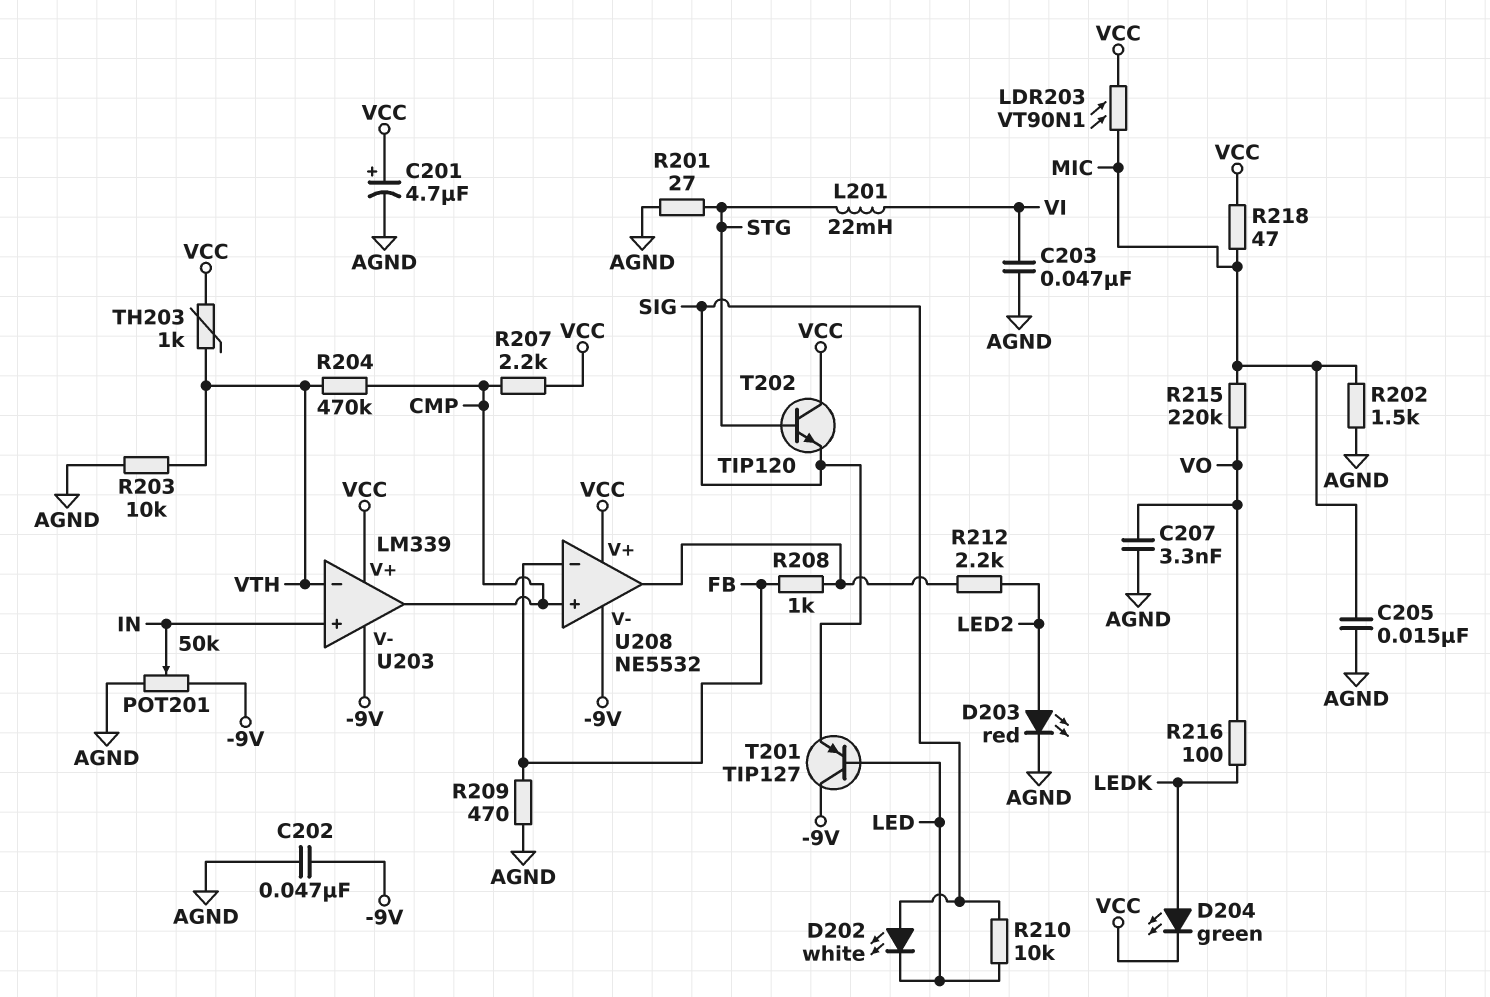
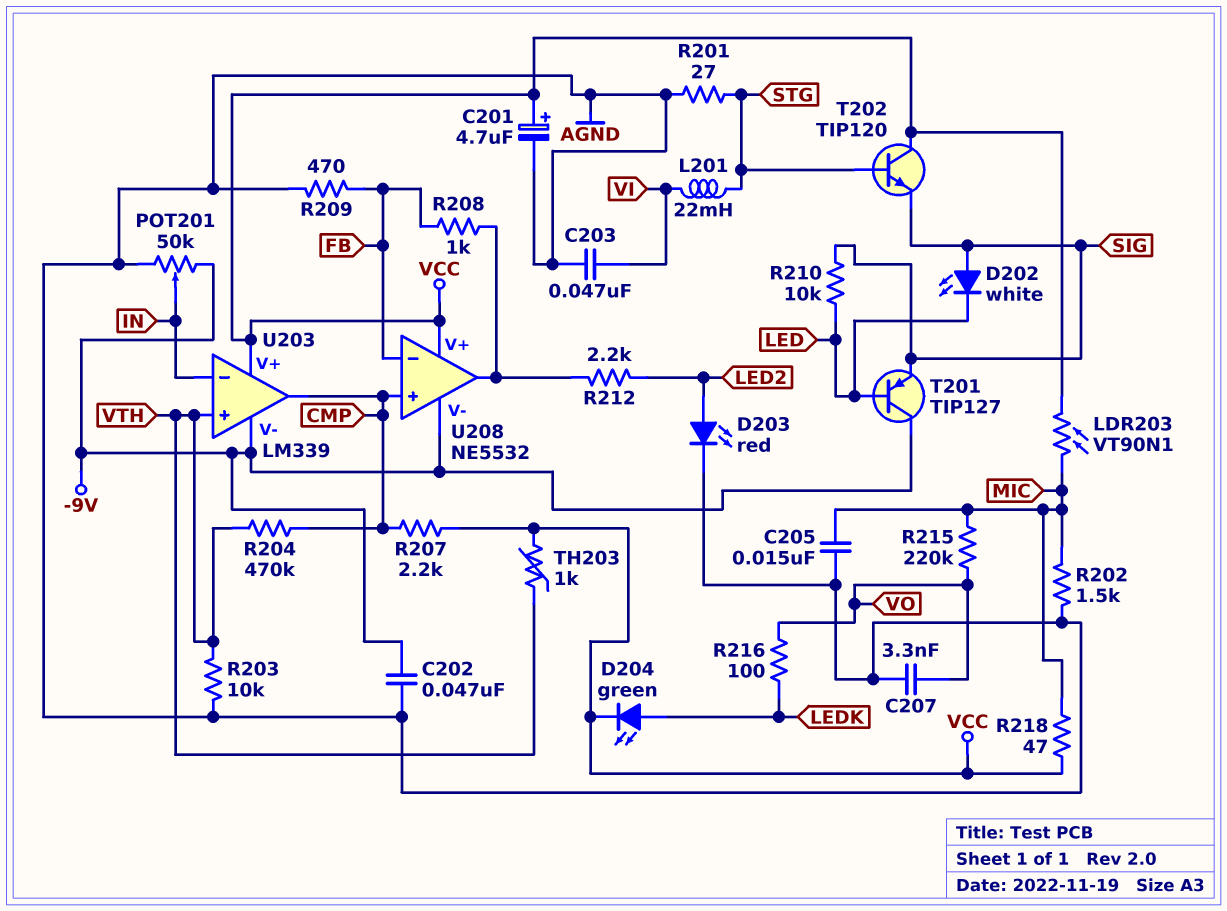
U203 pin in+: IN -> VTH
U203 pin in-: VTH -> IN

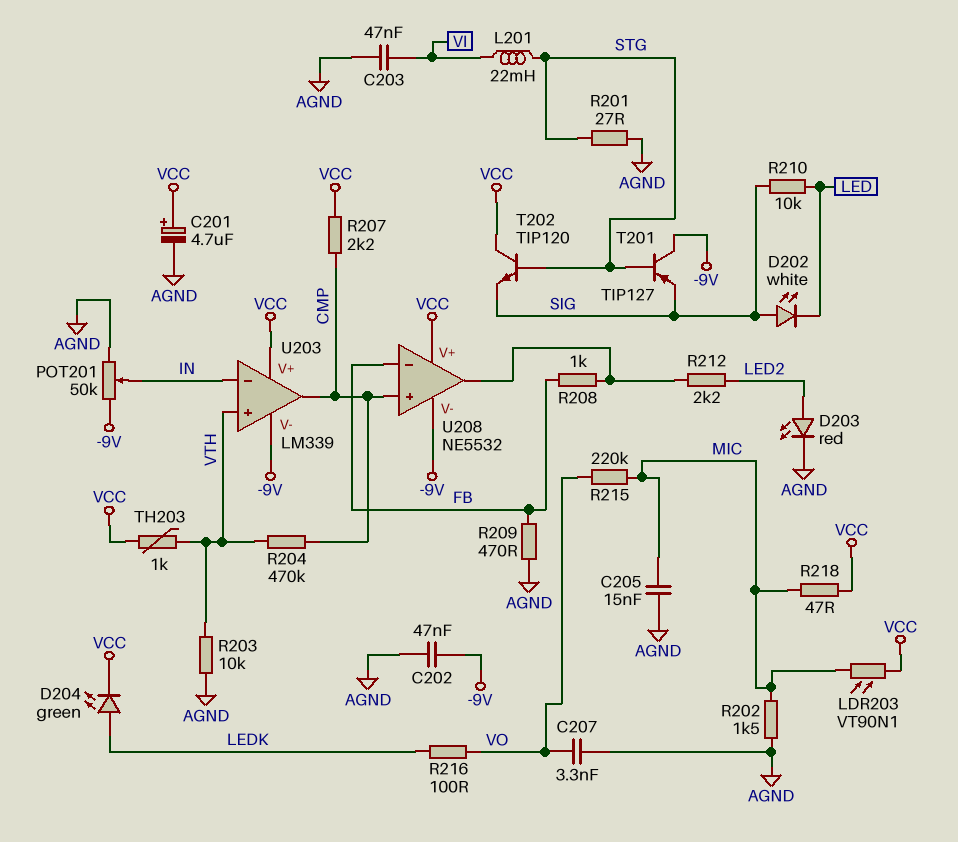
T201: PNP TIP127 (B LED, C -9V, E SIG) -> PNP TIP127 (B STG, C -9V, E SIG)

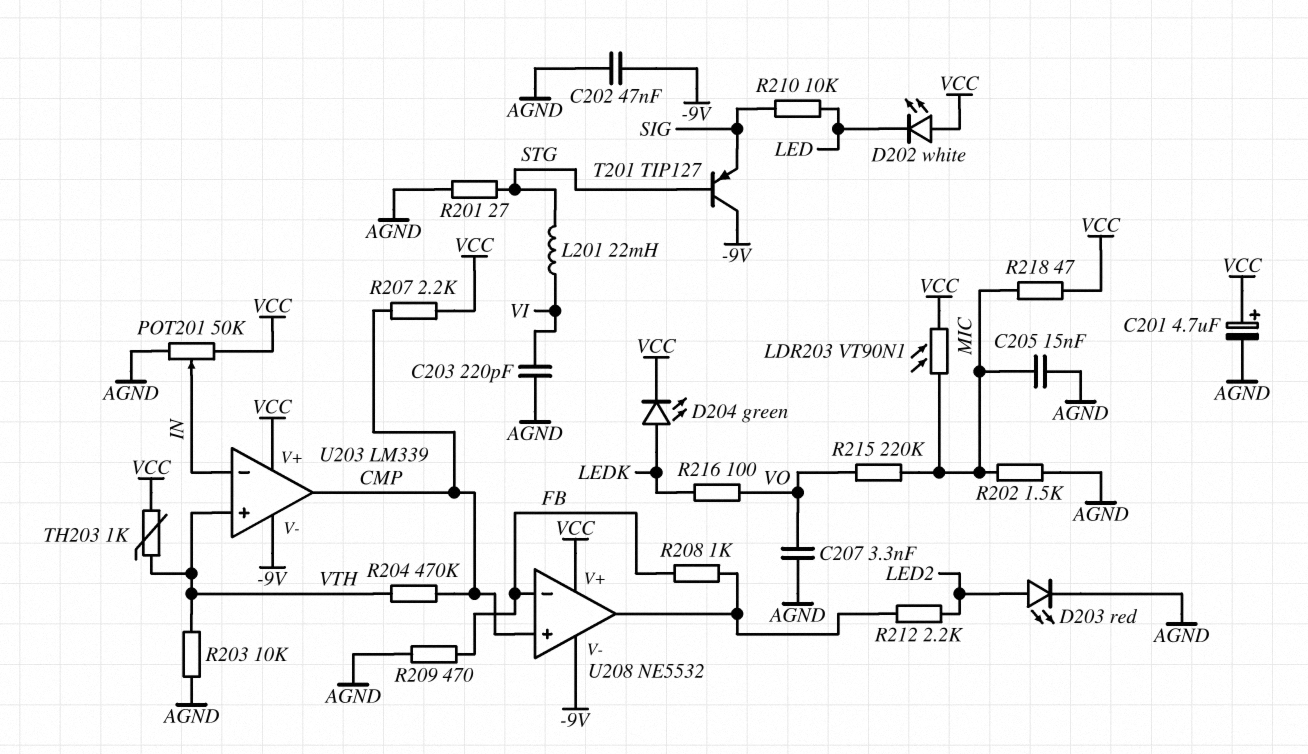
C203: 47nF (AGND, VI) -> 220pF (AGND, VI)
D202: LED white (A SIG, K LED) -> LED white (A VCC, K LED)
POT201: 50k (-9V, AGND, wiper IN) -> 50k (AGND, VCC, wiper IN)
T202: NPN TIP120 (B STG, C VCC, E SIG) -> none

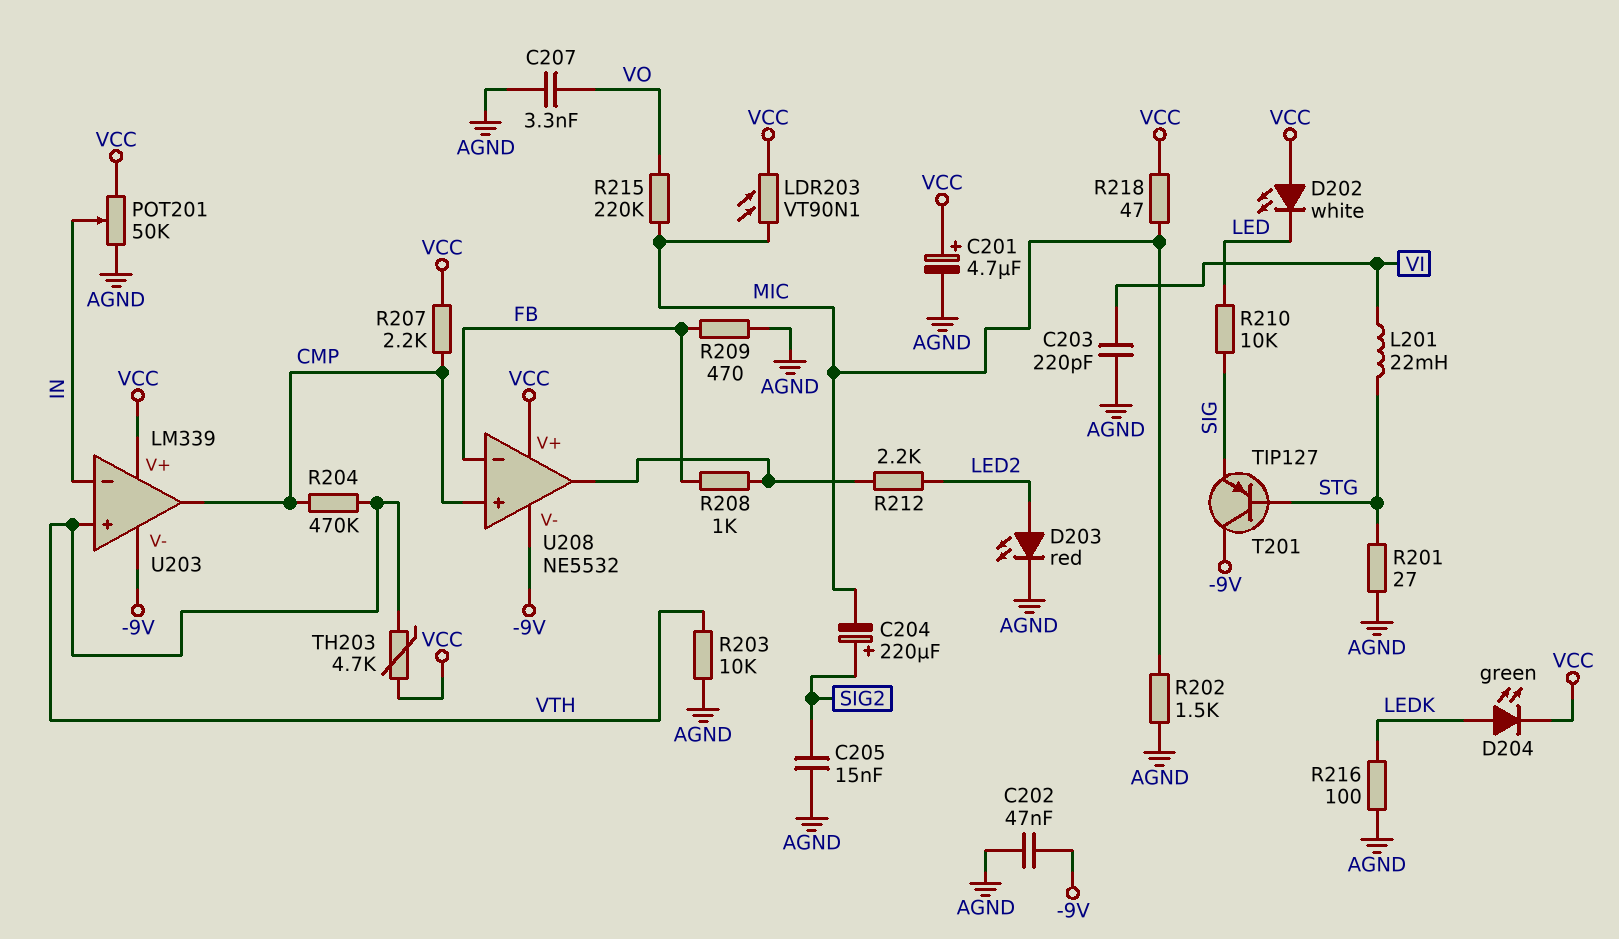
C204: none -> 220uF (plus SIG2, minus MIC)
C205: 15nF (AGND, MIC) -> 15nF (AGND, SIG2)
R216: 100 (LEDK, VO) -> 100 (AGND, LEDK)
TH203: 1k (VCC, VTH) -> 4.7k (VCC, VTH)

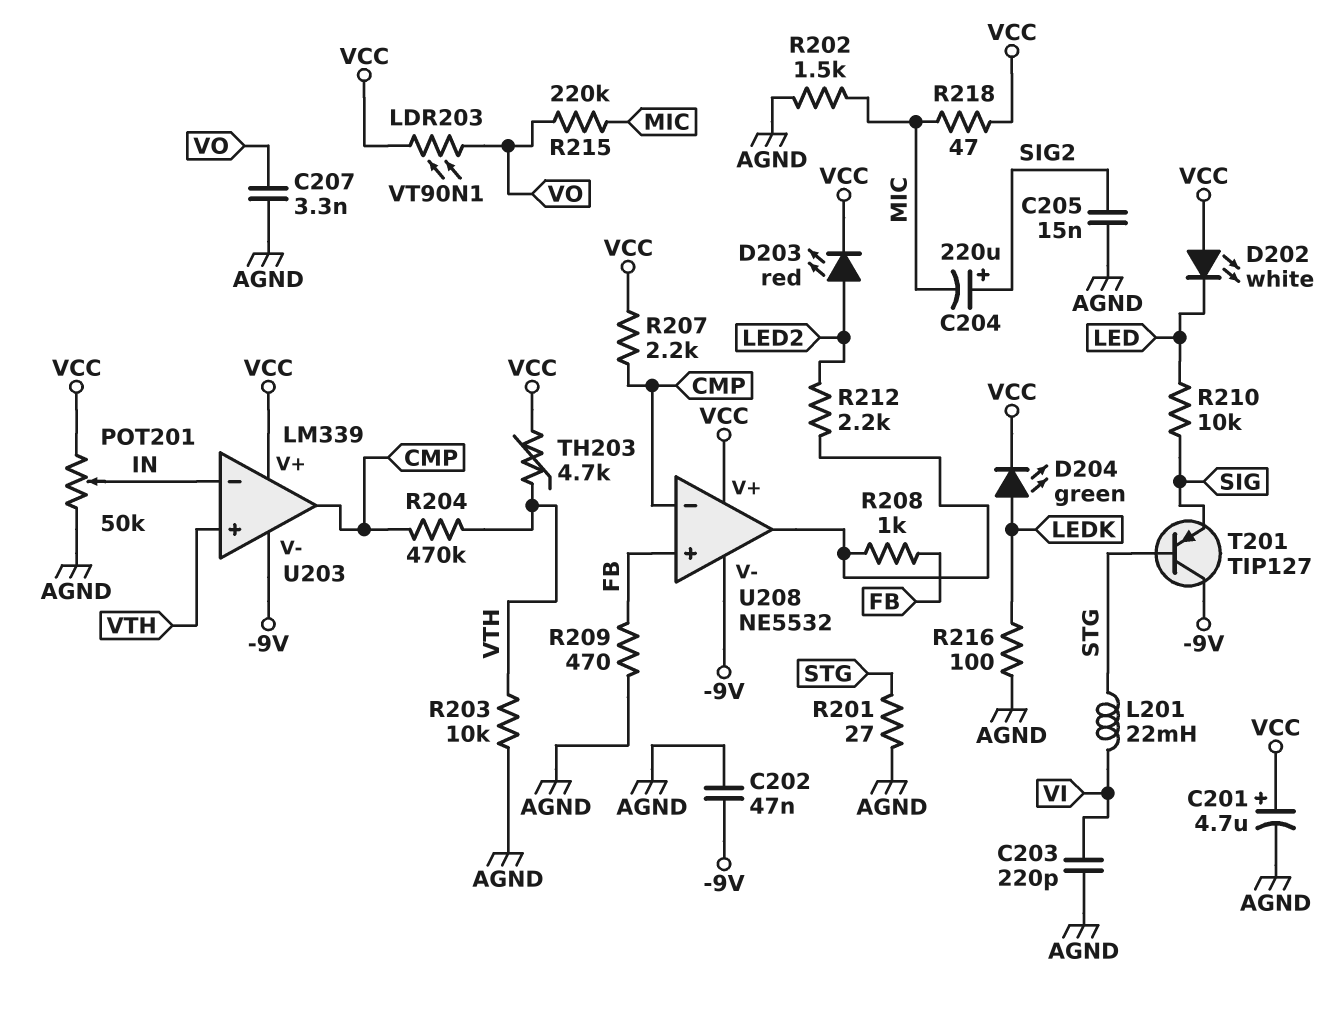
D203: LED red (A LED2, K AGND) -> LED red (A LED2, K VCC)
LDR203: VT90N1 (MIC, VCC) -> VT90N1 (VCC, VO)
U208 pin in+: CMP -> FB
U208 pin in-: FB -> CMP

